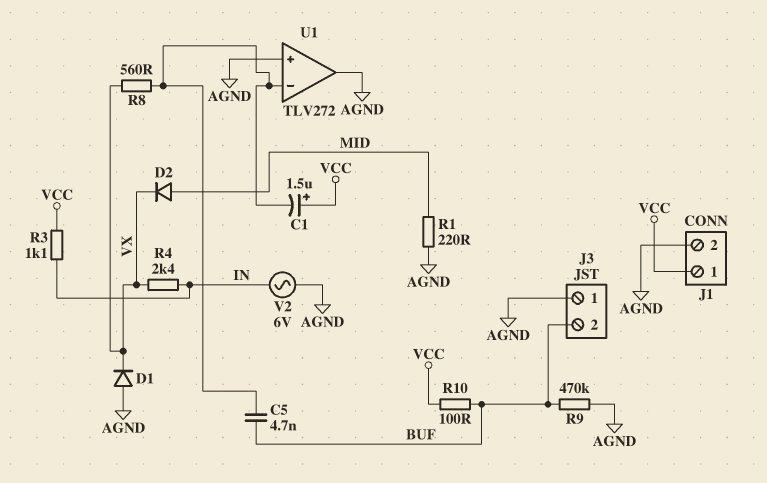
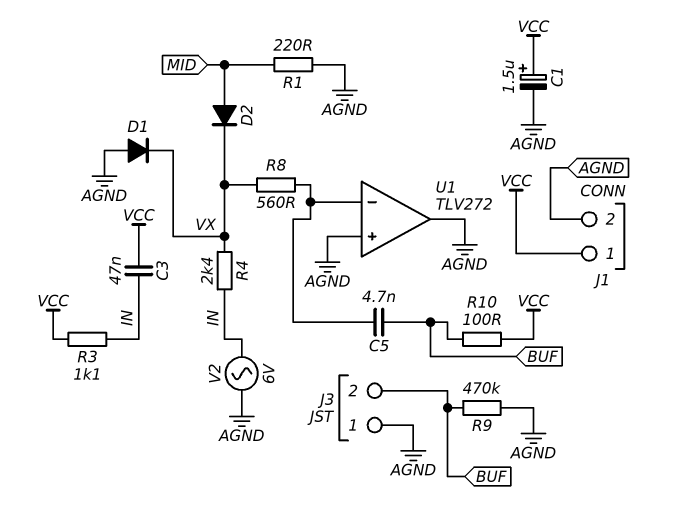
C1: 1.5uF (plus VCC, minus U1/in-) -> 1.5uF (plus VCC, minus AGND)
C3: none -> 47nF (IN, VCC)

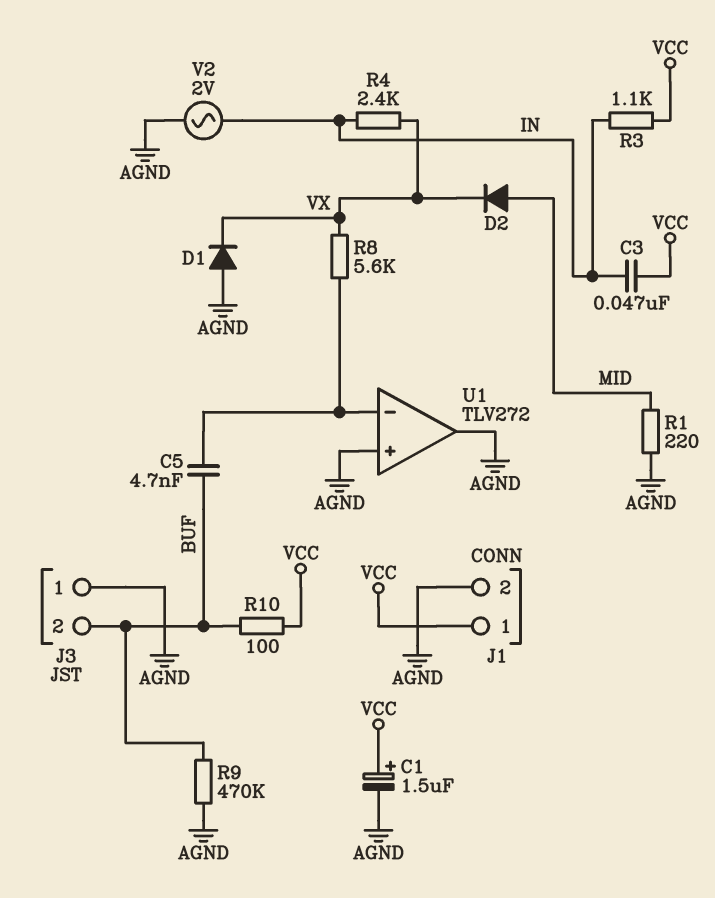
R8: 560 (U1/in-, VX) -> 5.6k (U1/in-, VX)
V2: AC 6V (AGND, IN) -> AC 2V (AGND, IN)

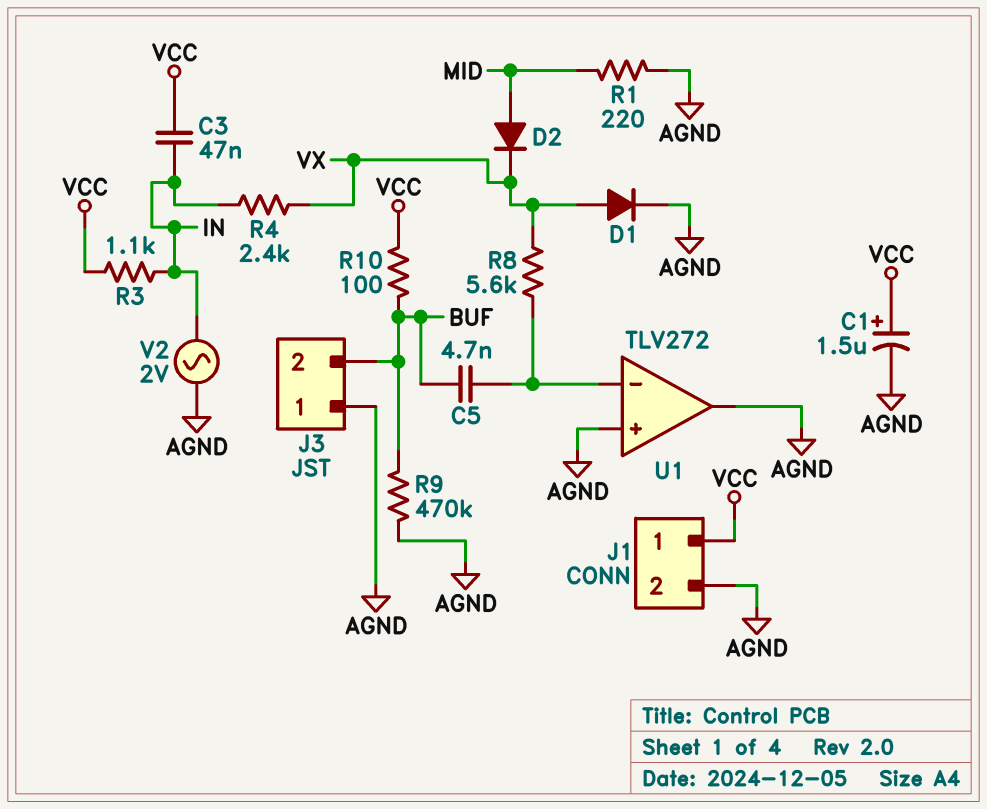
D1: diode (A AGND, K VX) -> diode (A VX, K AGND)

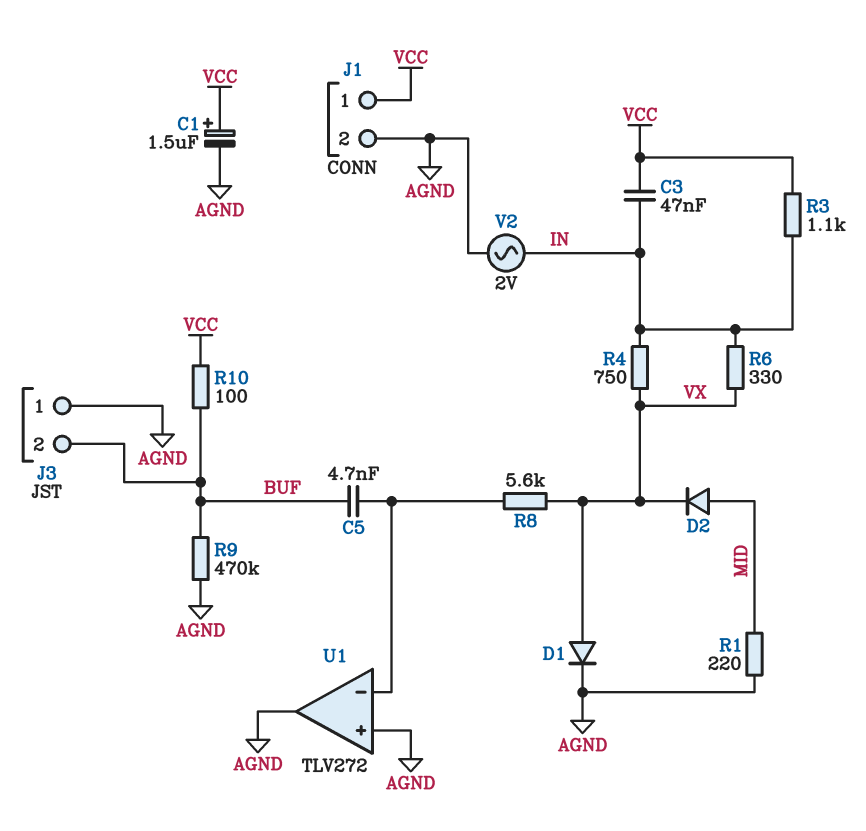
R4: 2.4k (IN, VX) -> 750 (IN, VX)
R6: none -> 330 (IN, VX)

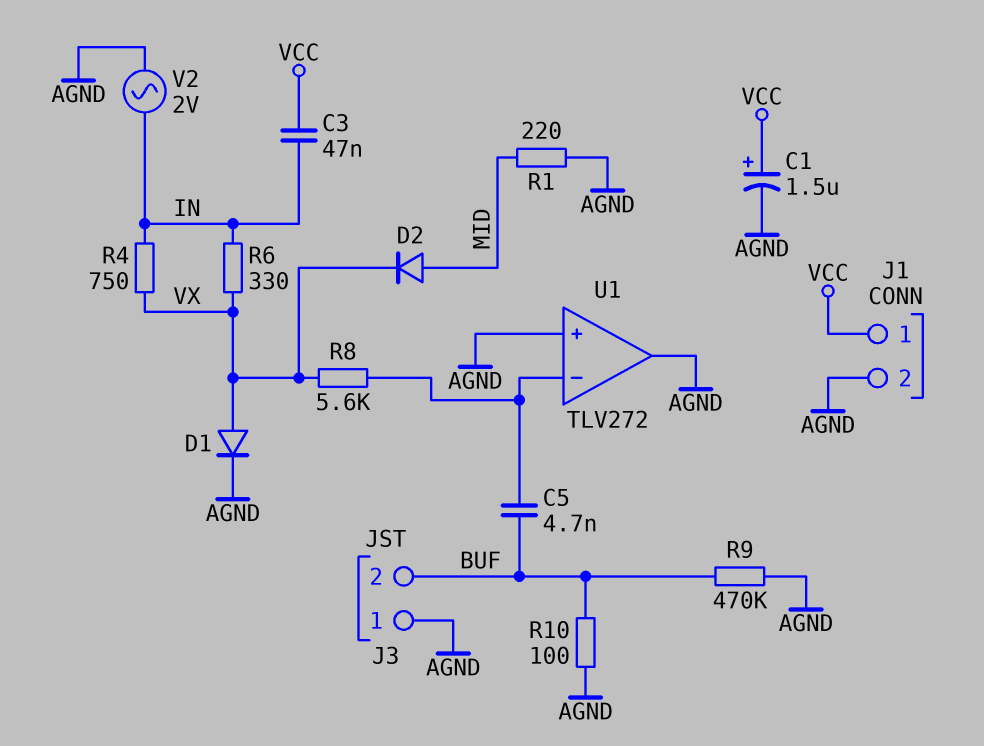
R3: 1.1k (IN, VCC) -> none
R10: 100 (BUF, VCC) -> 100 (AGND, BUF)

